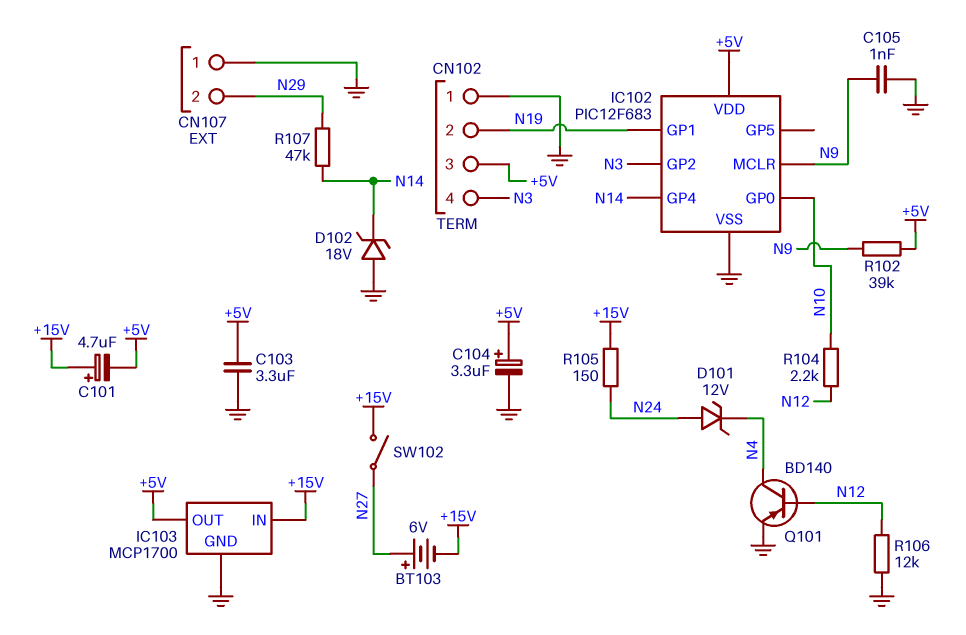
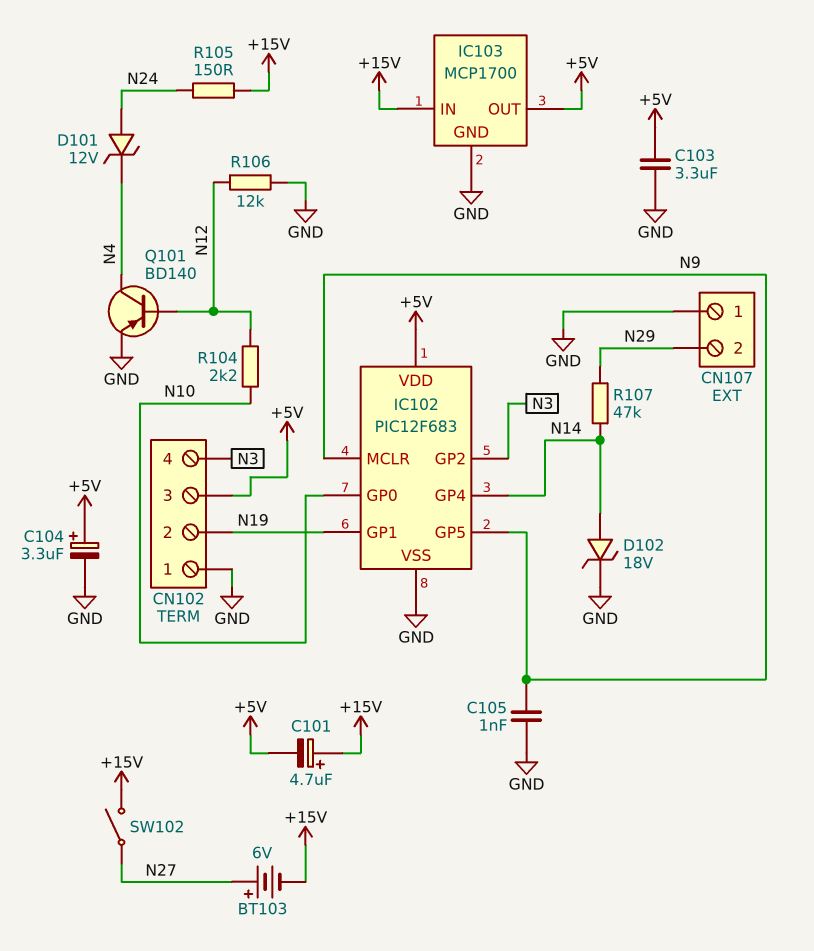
D102: zener 18V (A GND, K N14) -> zener 18V (A N14, K GND)
IC102 pin GP5: none -> N9
R102: 39k (+5V, N9) -> none

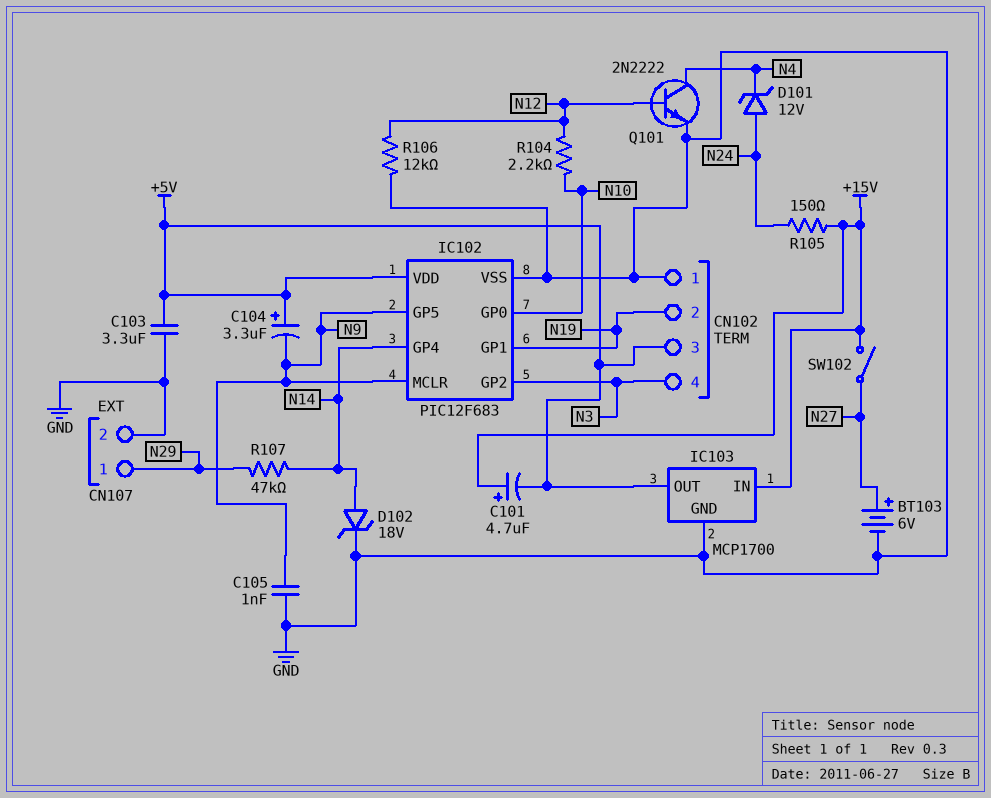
BT103: 6V (plus N27, minus +15V) -> 6V (plus N27, minus GND)
C104: 3.3uF (plus +5V, minus GND) -> 3.3uF (plus +5V, minus N9)
CN107 pin 1: GND -> N29
CN107 pin 2: N29 -> GND
Q101: PNP BD140 (B N12, C N4, E GND) -> NPN 2N2222 (B N12, C N4, E GND)

